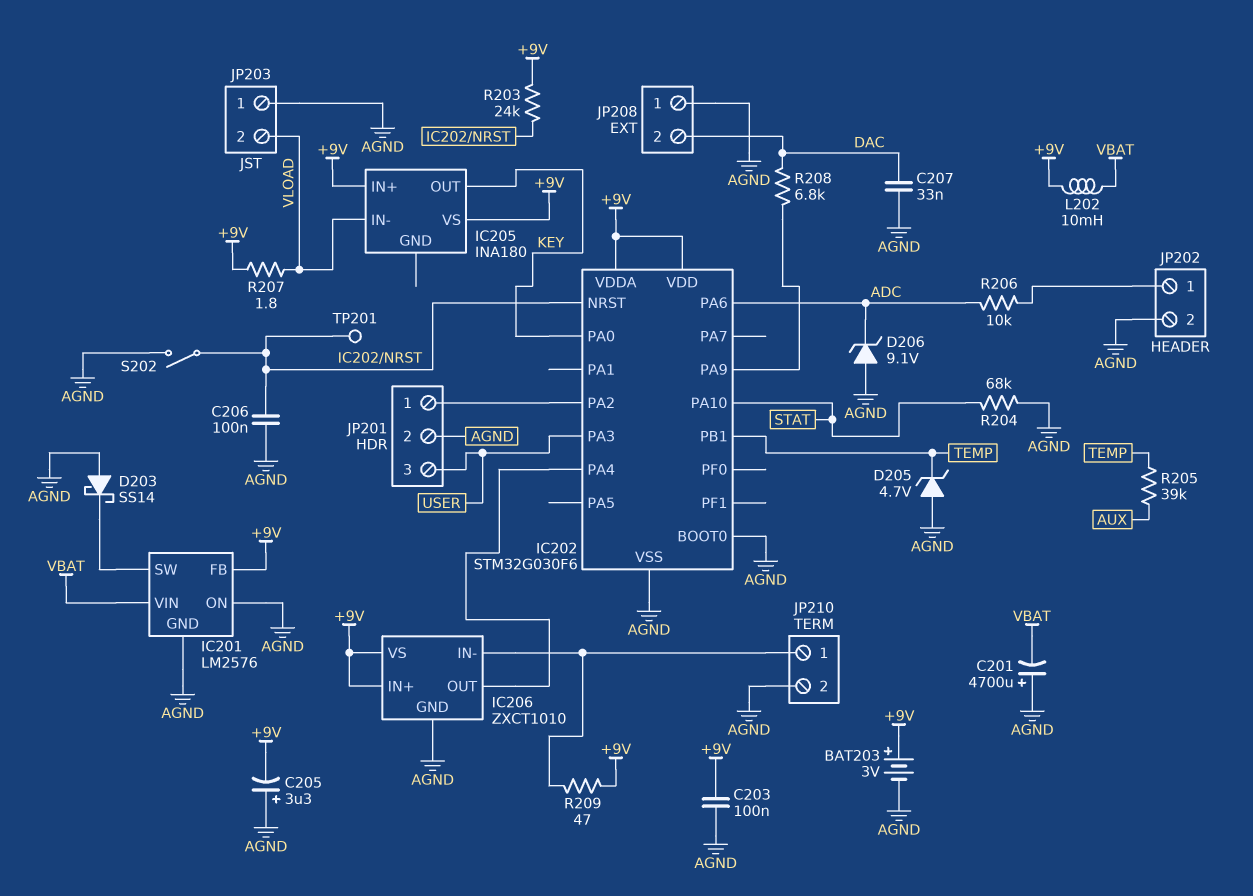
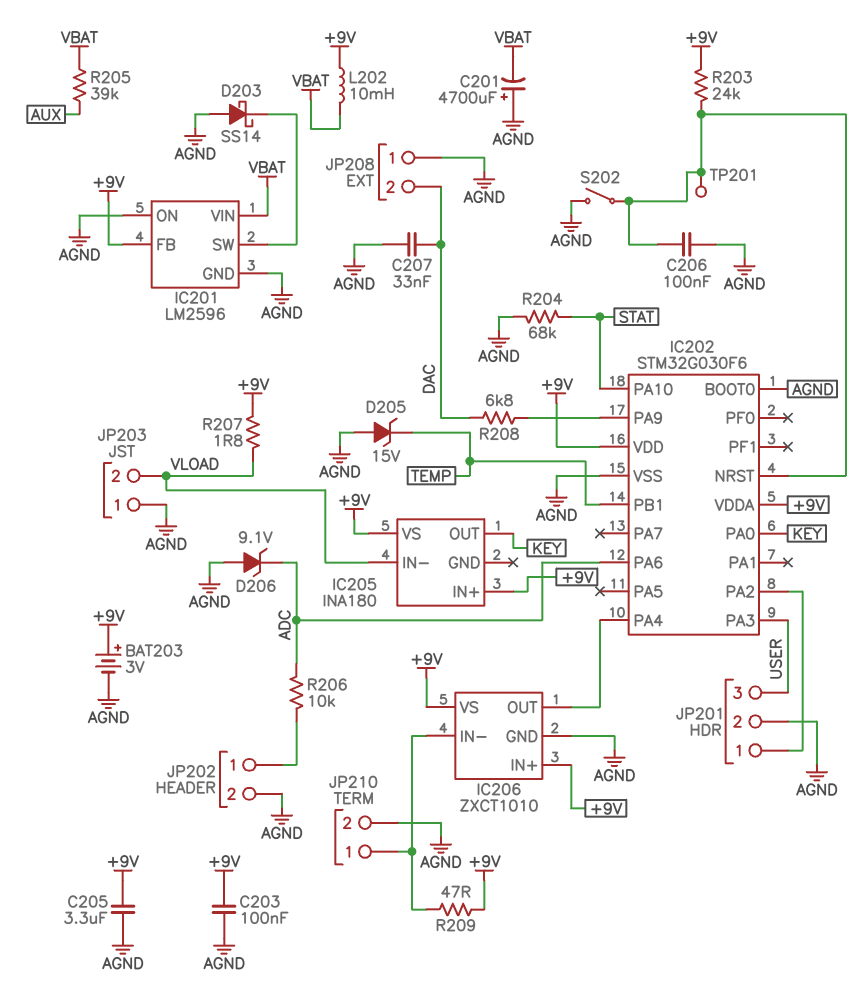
C205: 3.3uF (plus AGND, minus +9V) -> 3.3uF (+9V, AGND)
D205: zener 4.7V (A AGND, K TEMP) -> zener 15V (A AGND, K TEMP)
IC201: LM2576 -> LM2596
R205: 39k (AUX, TEMP) -> 39k (AUX, VBAT)

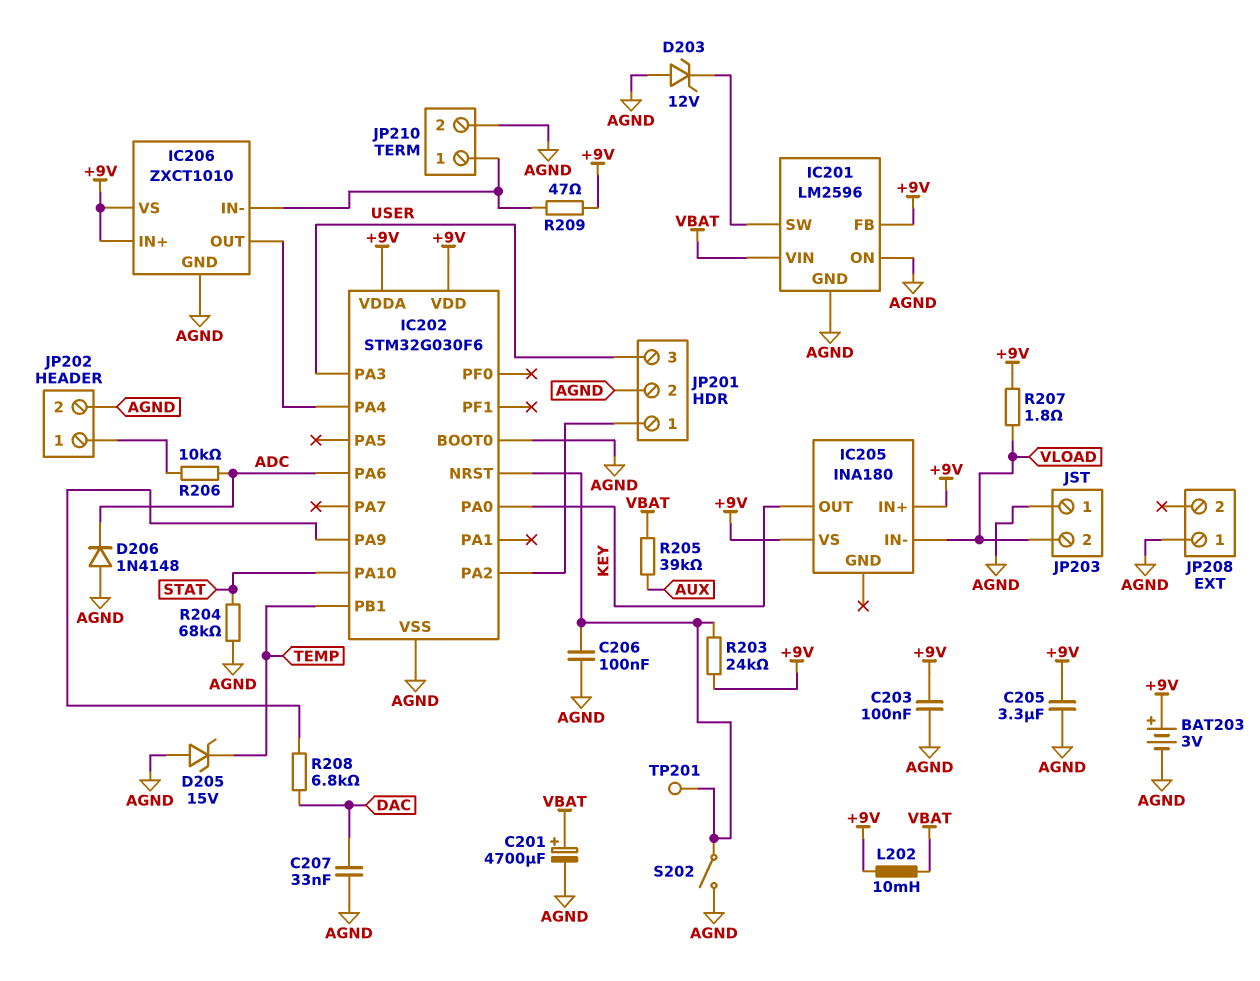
C201: 4700uF (plus AGND, minus VBAT) -> 4700uF (plus VBAT, minus AGND)
D203: schottky SS14 (A AGND, K IC201/SW) -> zener 12V (A AGND, K IC201/SW)
D206: zener 9.1V (A AGND, K ADC) -> diode 1N4148 (A AGND, K ADC)
JP208 pin 2: DAC -> none

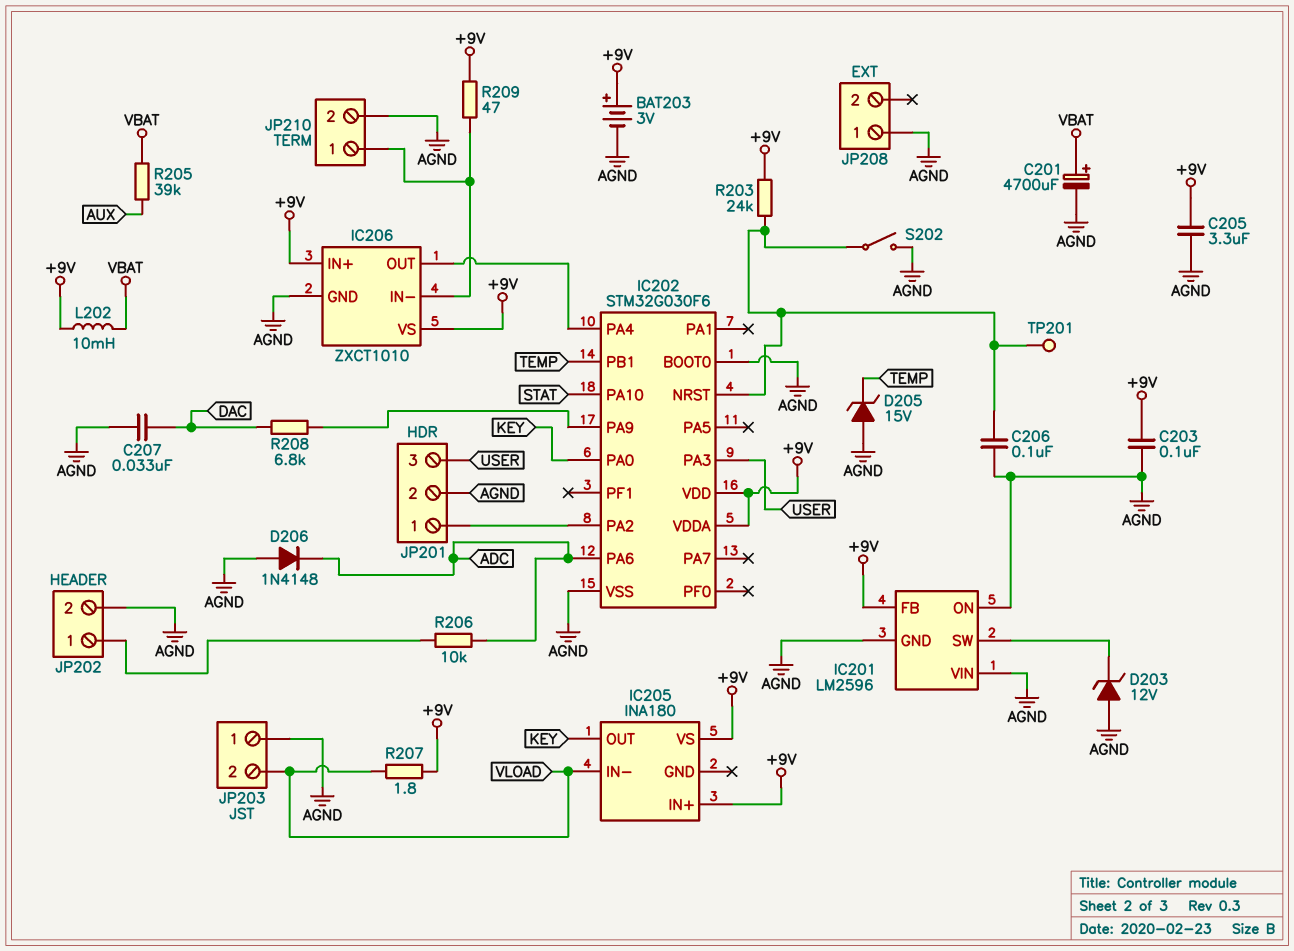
IC201 pin VIN: VBAT -> AGND
R204: 68k (AGND, STAT) -> none

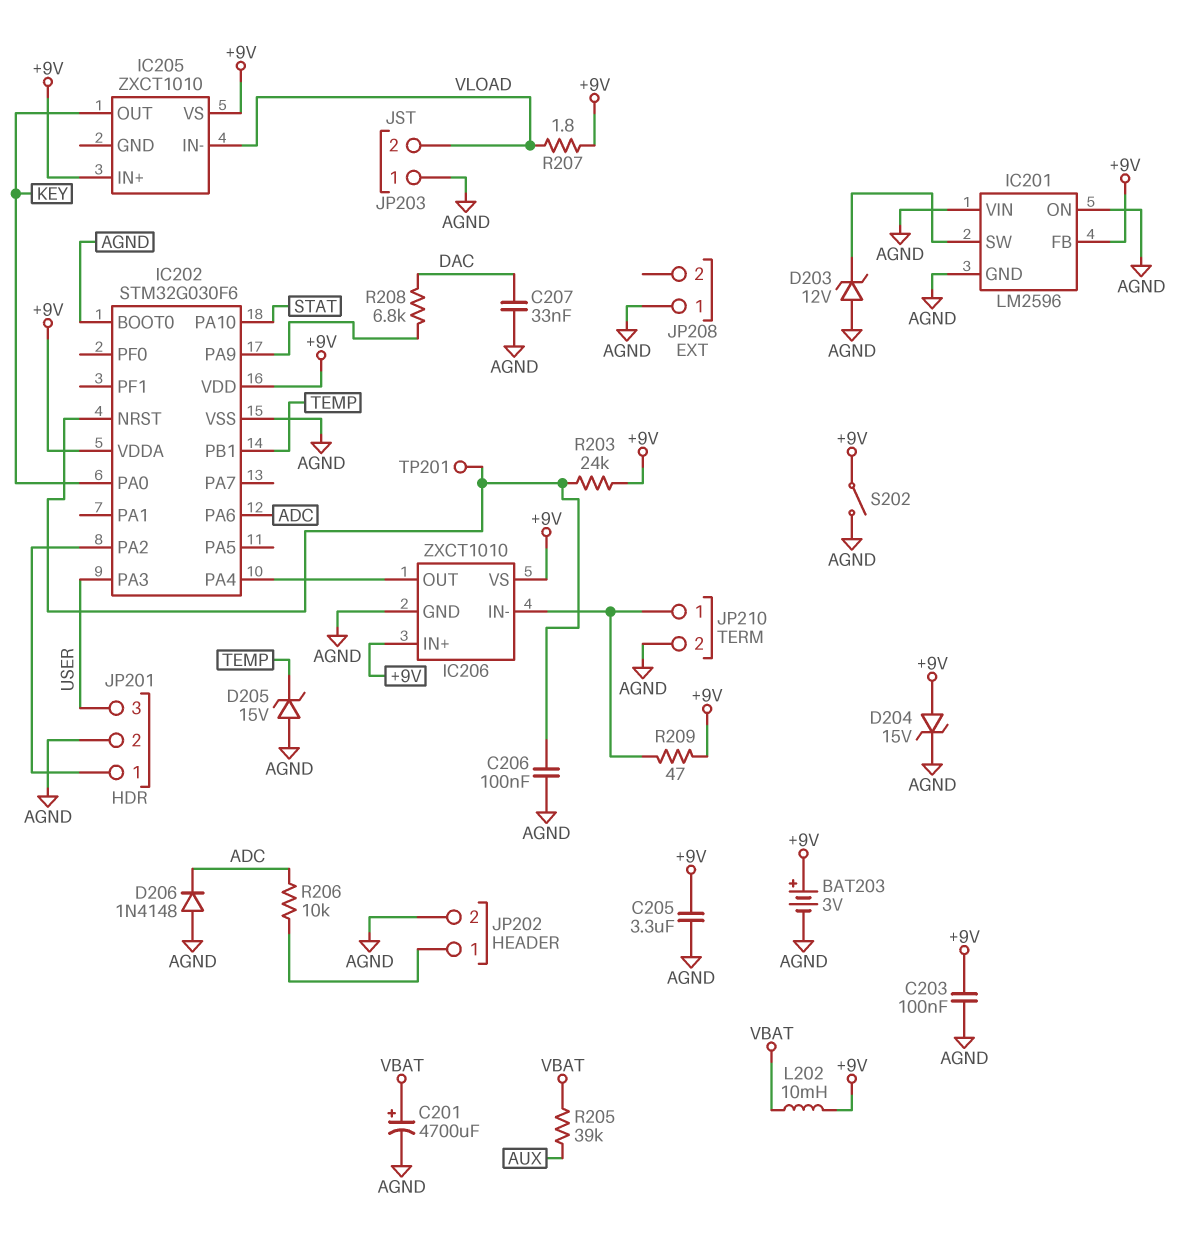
D204: none -> zener 15V (A +9V, K AGND)
IC205: INA180 -> ZXCT1010
S202: switch (AGND, IC202/NRST) -> switch (+9V, AGND)

